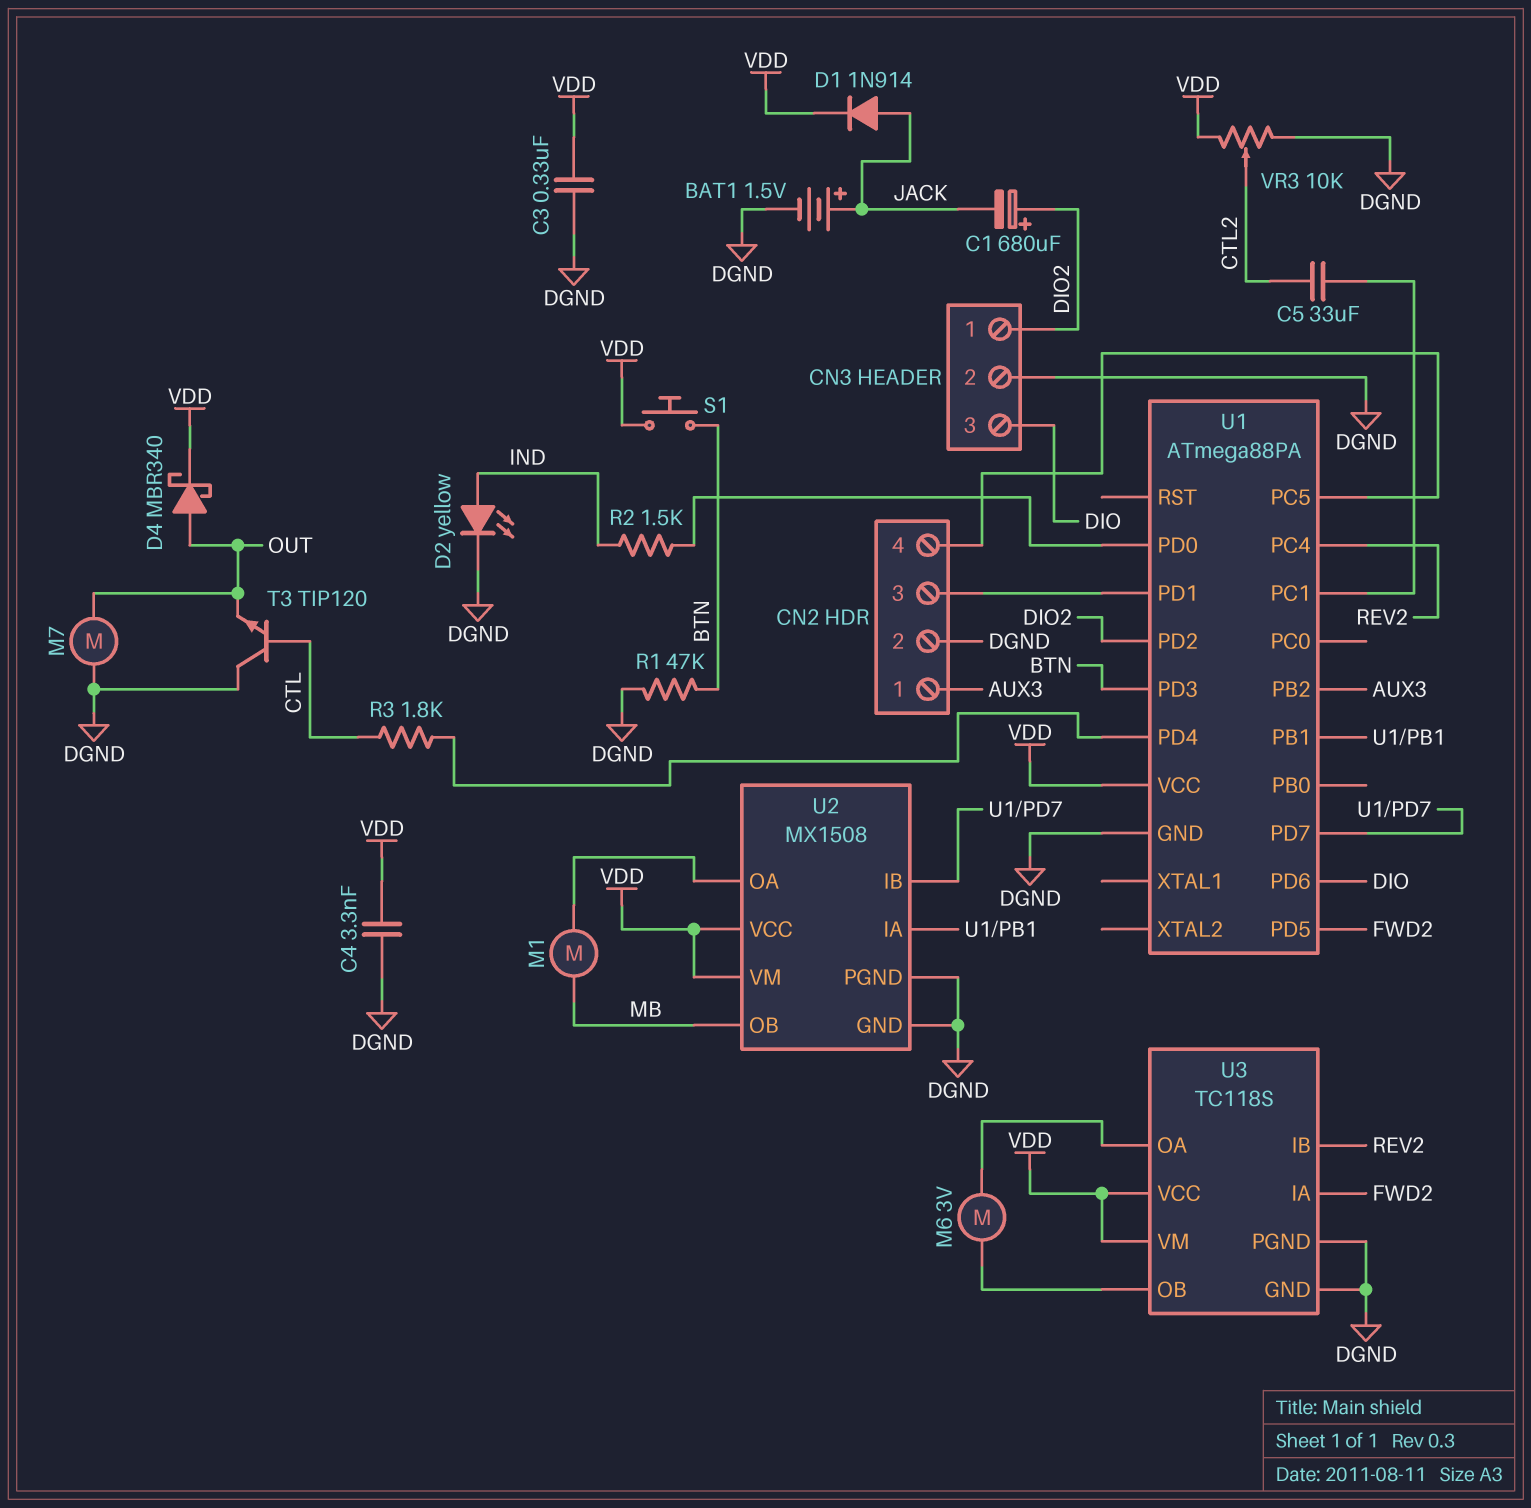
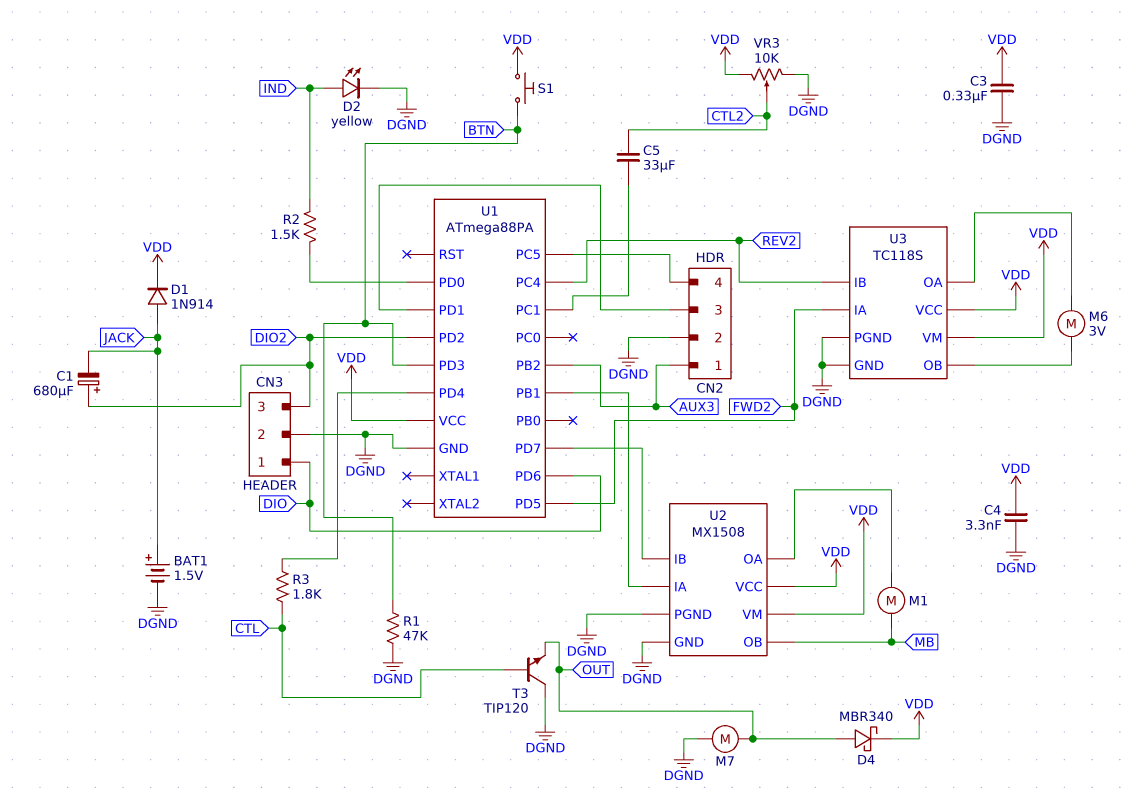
CN3 pin 1: DIO2 -> DIO
CN3 pin 3: DIO -> DIO2

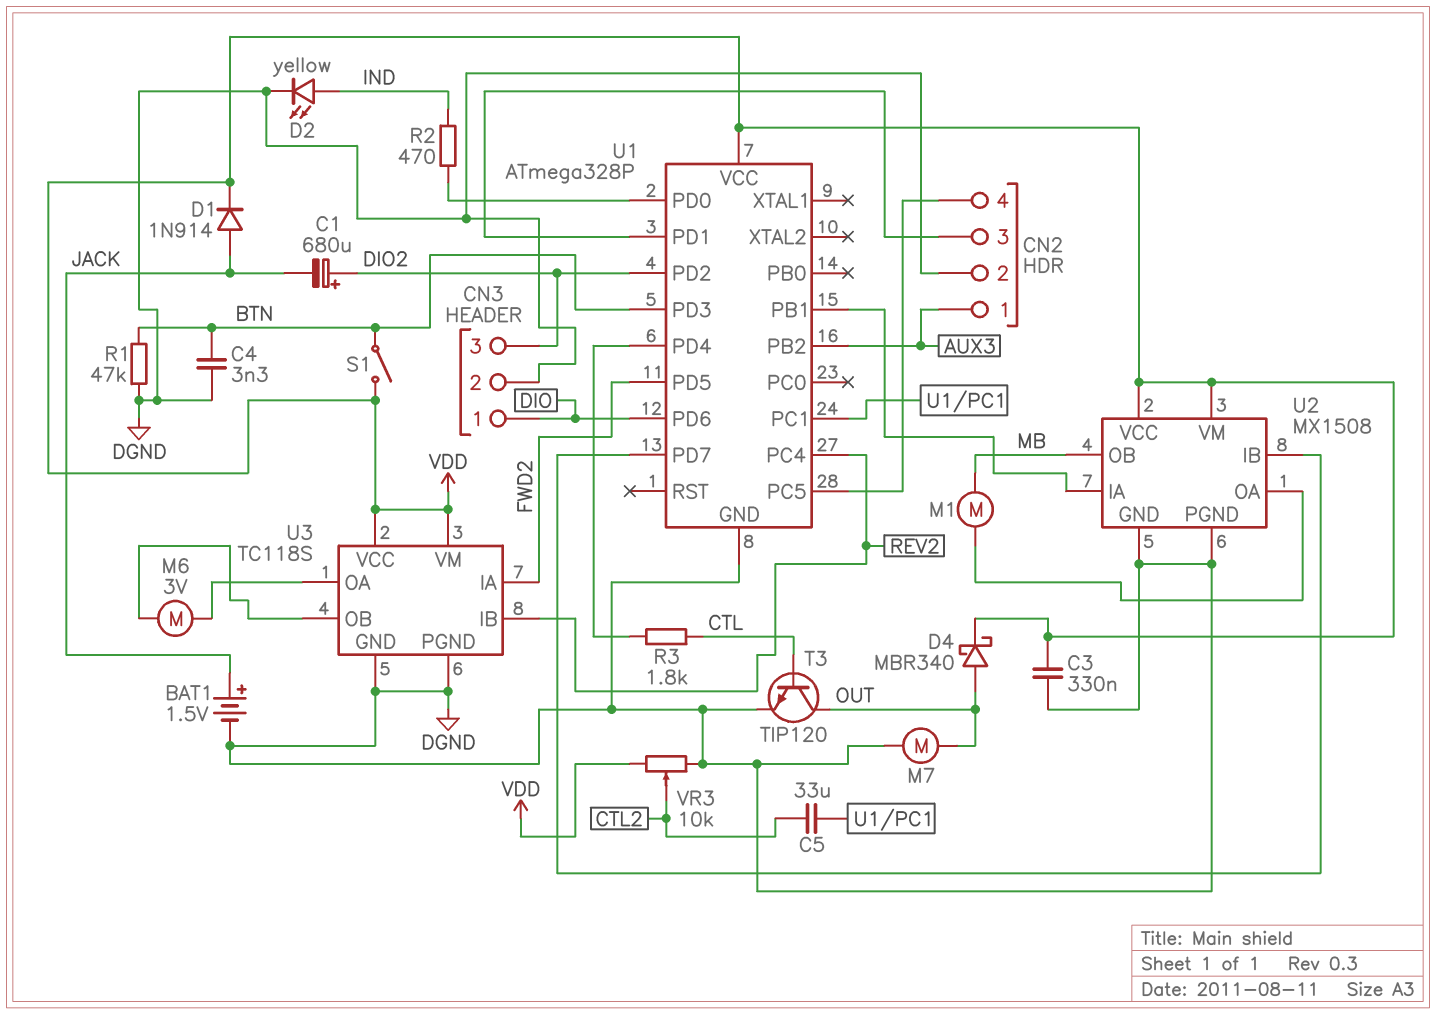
C4: 3.3nF (DGND, VDD) -> 3.3nF (BTN, DGND)
R2: 1.5k (IND, U1/PD0) -> 470 (IND, U1/PD0)
S1: button (BTN, VDD) -> switch (BTN, VDD)
T3: NPN TIP120 (B CTL, C DGND, E OUT) -> NPN TIP120 (B CTL, C OUT, E DGND)
U1: ATmega88PA -> ATmega328P

